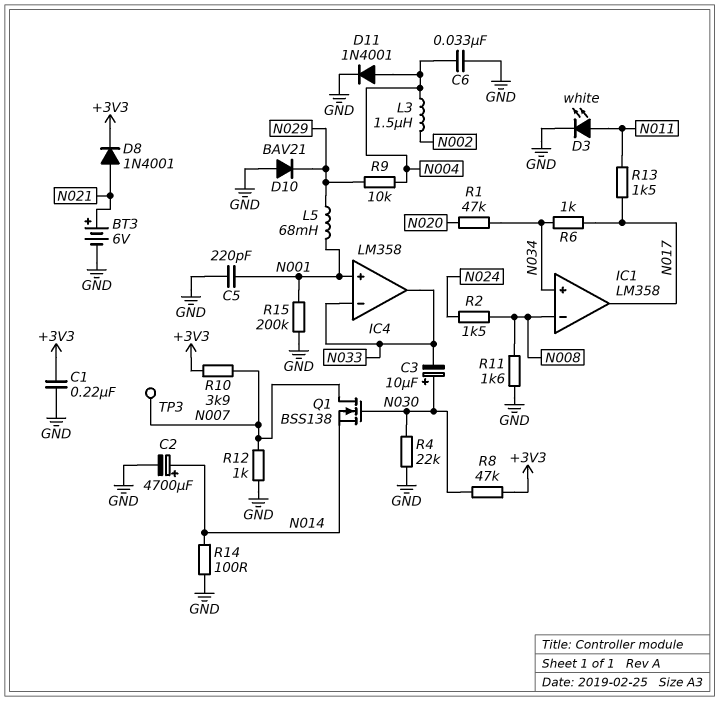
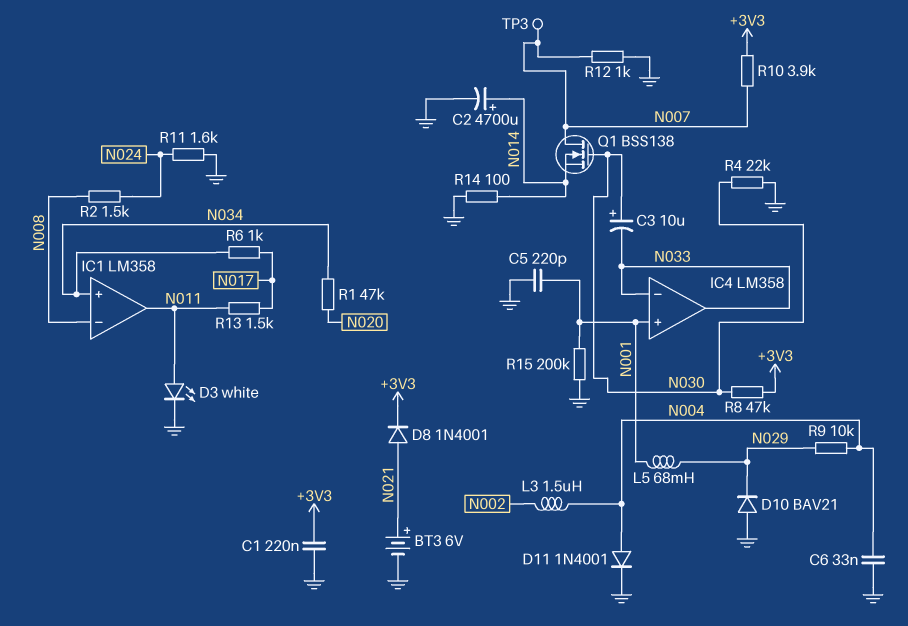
IC1 pin out: N017 -> N011
R11: 1.6k (GND, N008) -> 1.6k (GND, N024)

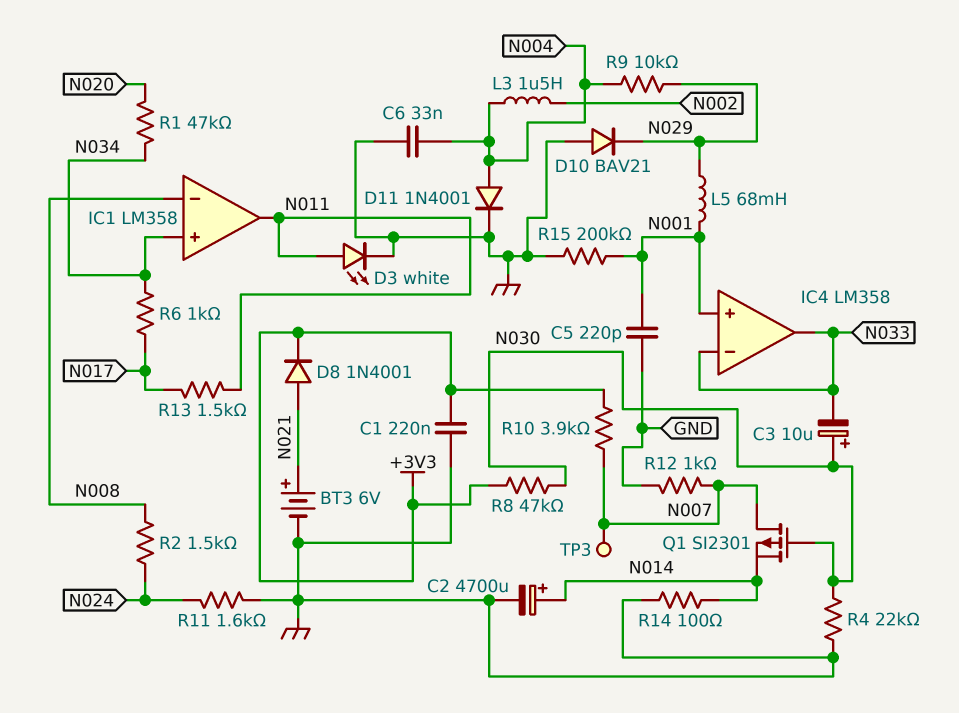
Q1: NMOS BSS138 (G N030, D N007, S N014) -> PMOS SI2301 (G N030, D N007, S N014)

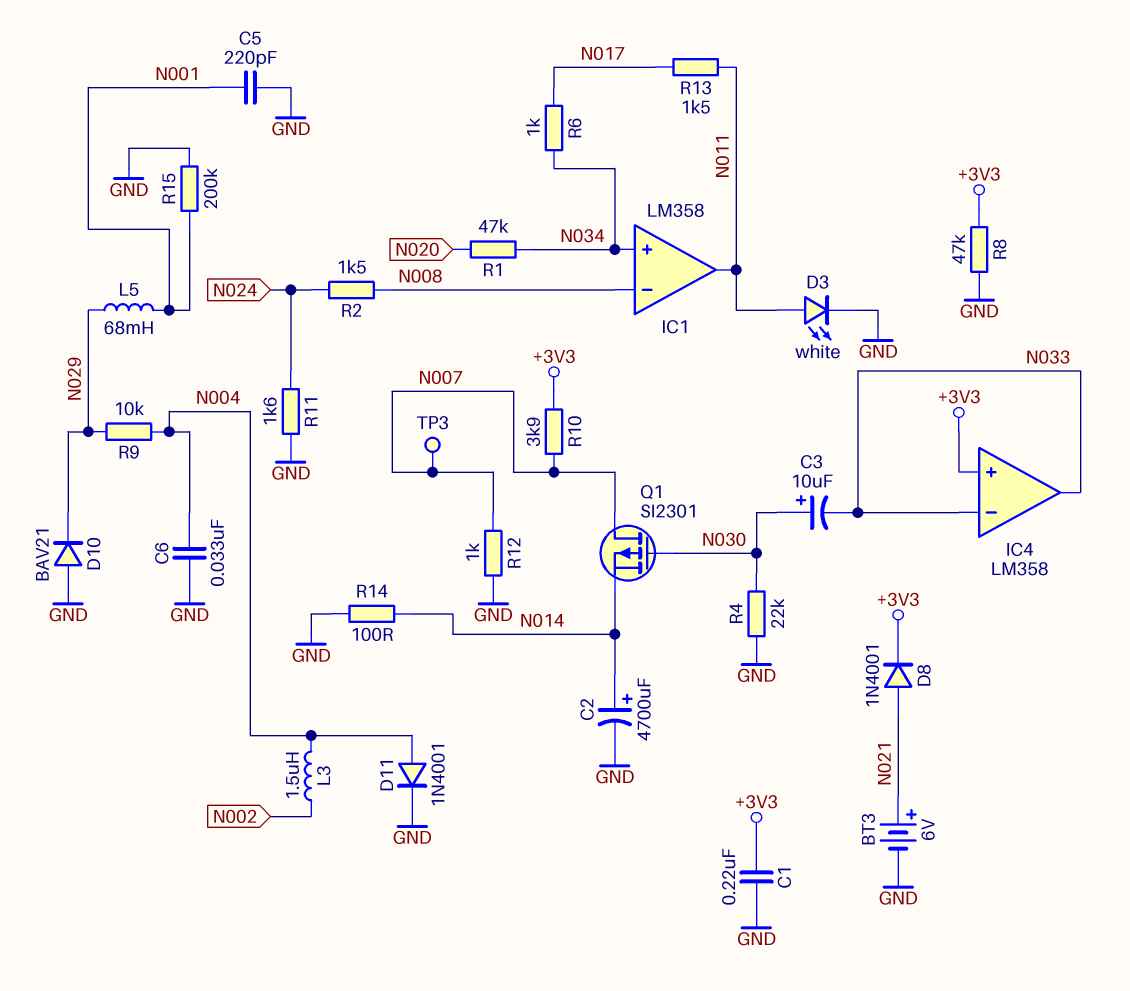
IC4 pin in+: N001 -> +3V3
R8: 47k (+3V3, N030) -> 47k (+3V3, GND)

